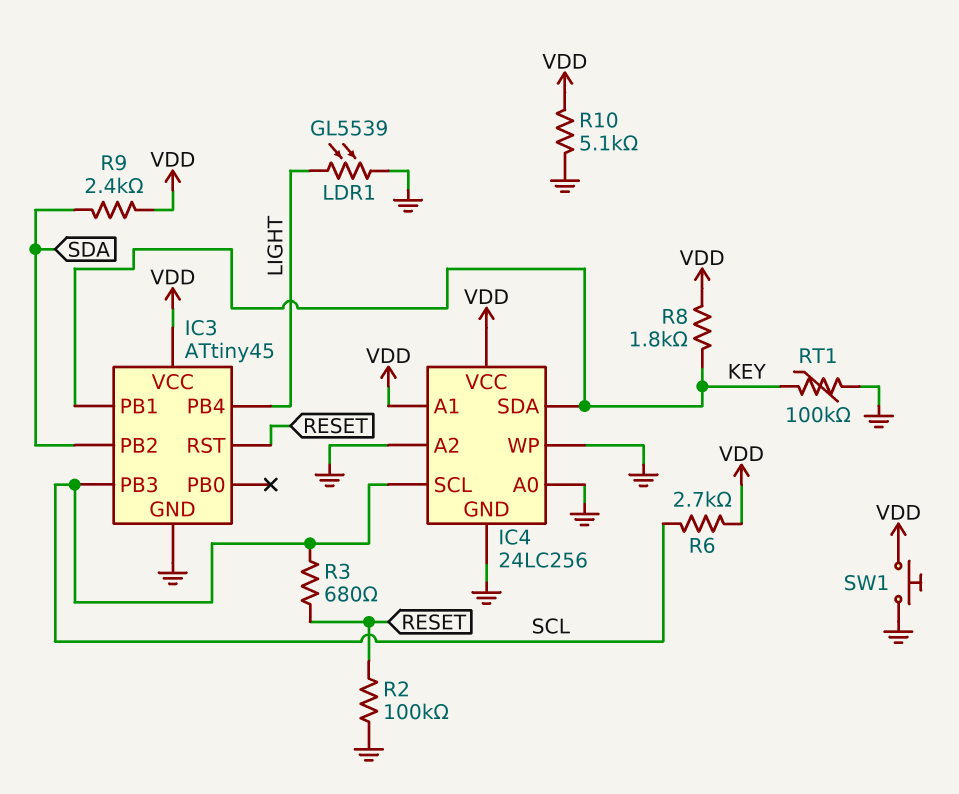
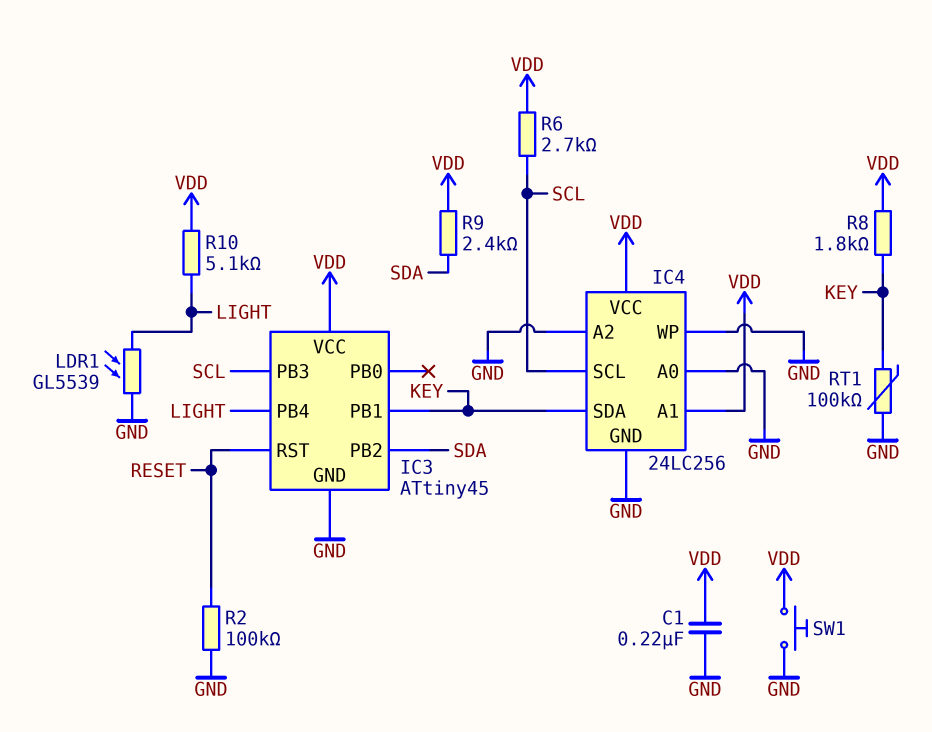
C1: none -> 220nF (GND, VDD)
R3: 680 (RESET, SCL) -> none
R10: 5.1k (GND, VDD) -> 5.1k (LIGHT, VDD)

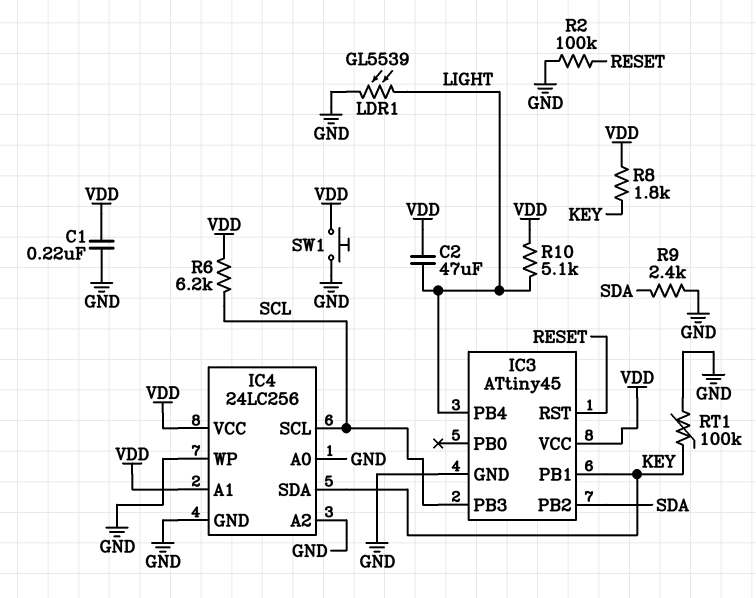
C2: none -> 47uF (LIGHT, VDD)
R6: 2.7k (SCL, VDD) -> 6.2k (SCL, VDD)
R9: 2.4k (SDA, VDD) -> 2.4k (GND, SDA)

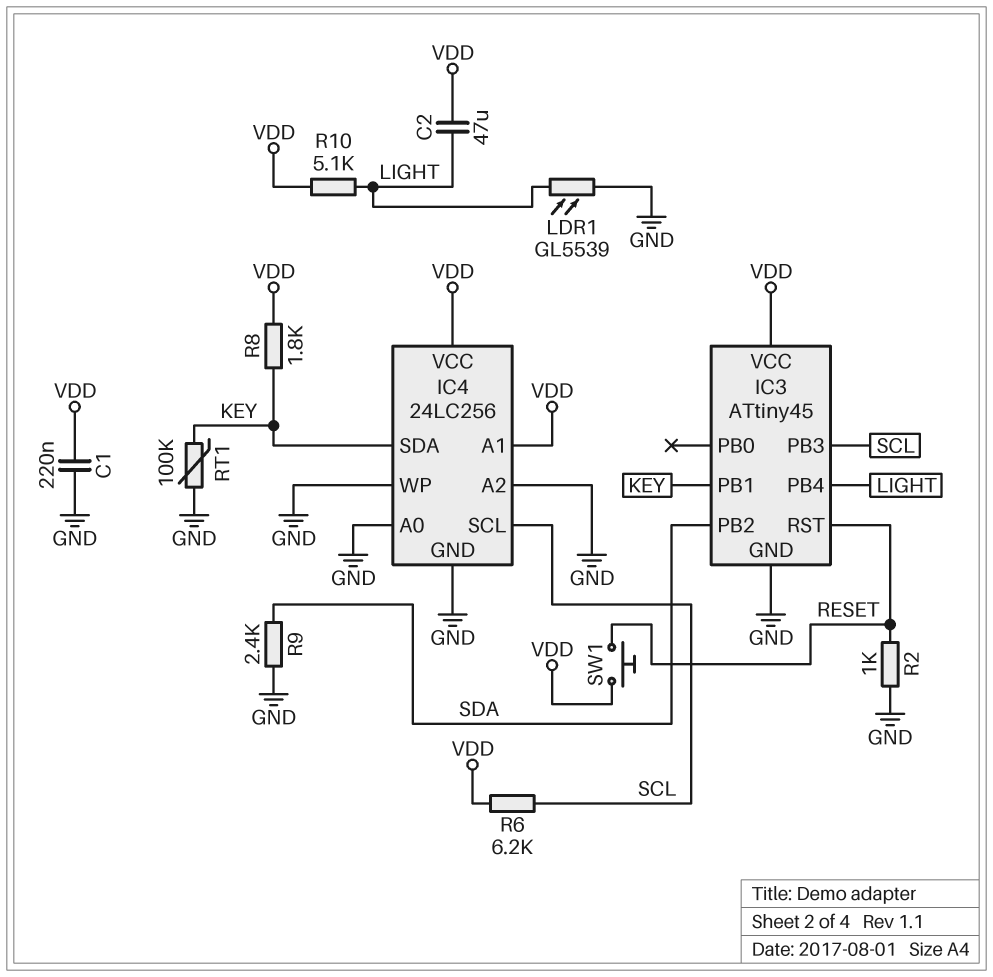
R2: 100k (GND, RESET) -> 1k (GND, RESET)
SW1: button (GND, VDD) -> button (RESET, VDD)

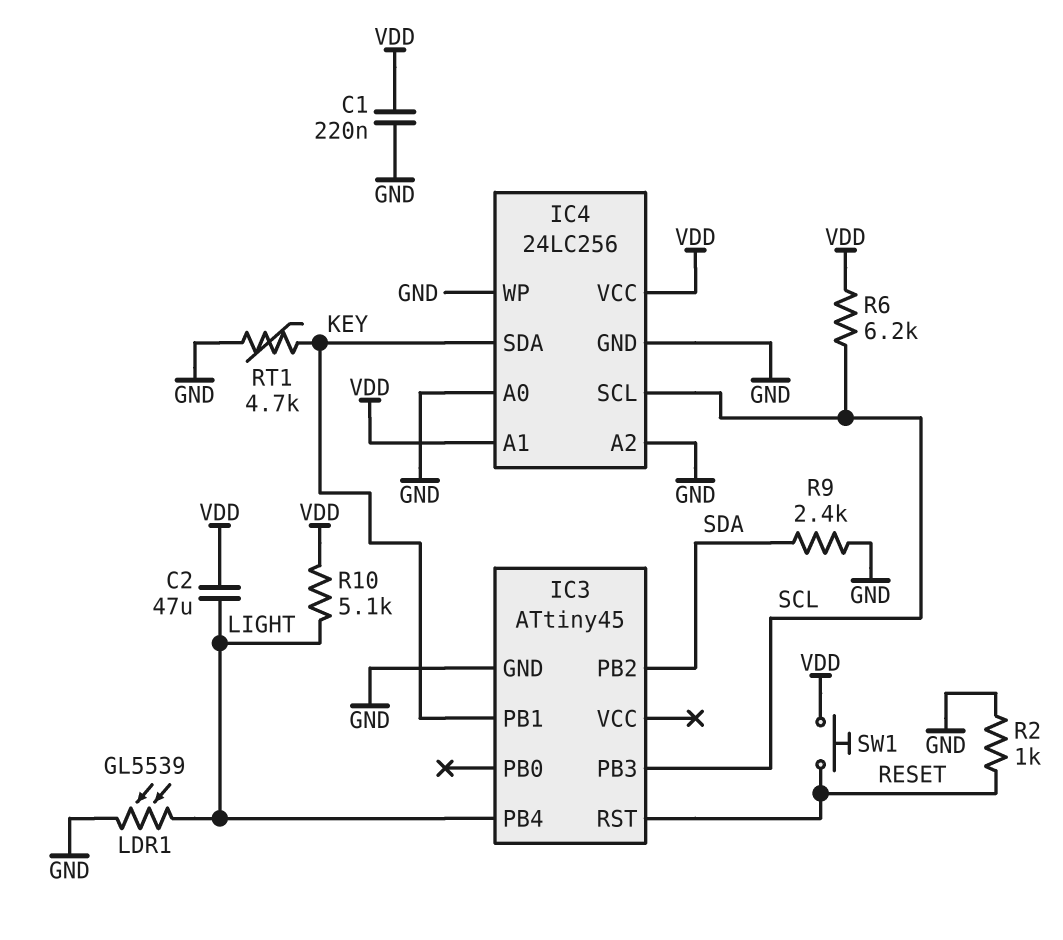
IC3 pin VCC: VDD -> none
R8: 1.8k (KEY, VDD) -> none
RT1: 100k (GND, KEY) -> 4.7k (GND, KEY)

